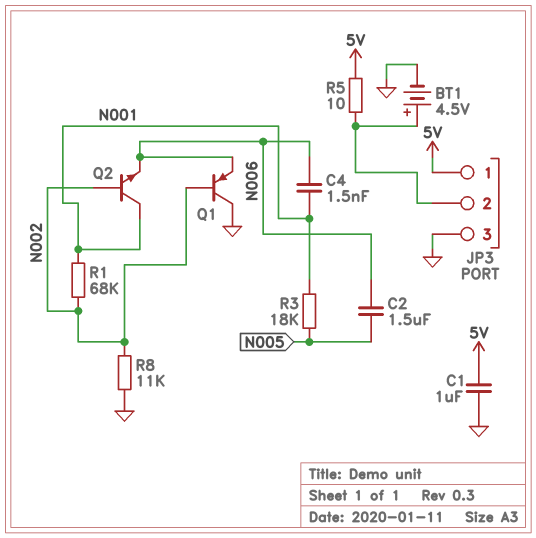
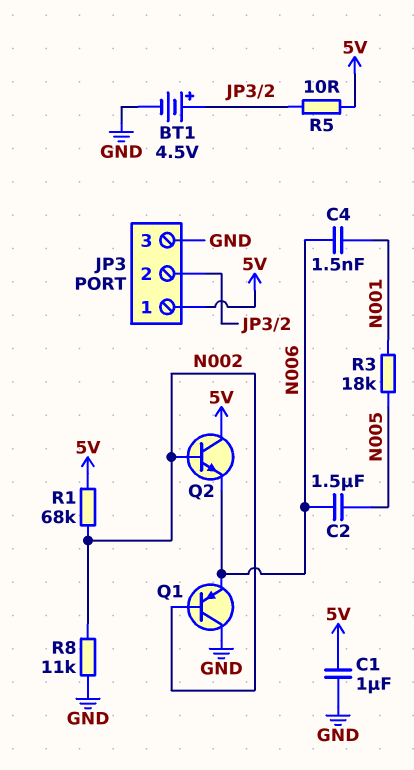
Q2: NPN (B N002, C N001, E N006) -> NPN (B N002, C 5V, E N006)
R1: 68k (N001, N002) -> 68k (5V, N002)

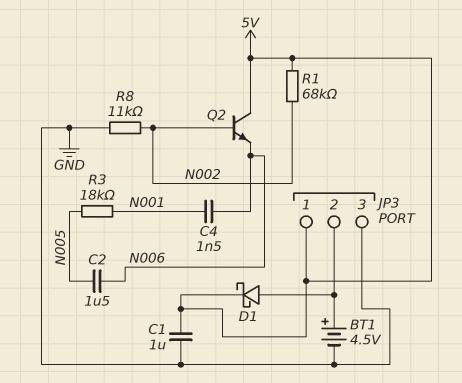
D1: none -> schottky (A JP3/2, K 5V)
Q1: PNP (B N002, C GND, E N006) -> none
R5: 10 (5V, JP3/2) -> none

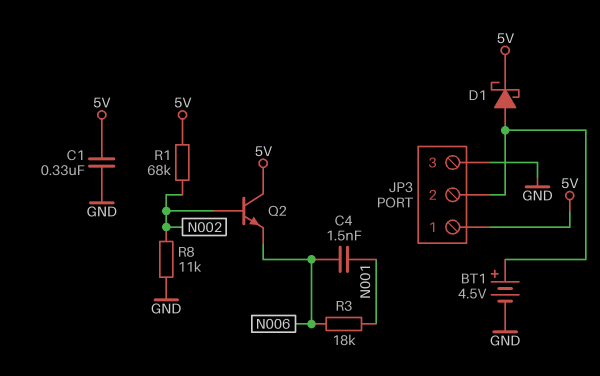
C1: 1uF (5V, GND) -> 330nF (5V, GND)
C2: 1.5uF (N005, N006) -> none
R3: 18k (N001, N005) -> 18k (N001, N006)

